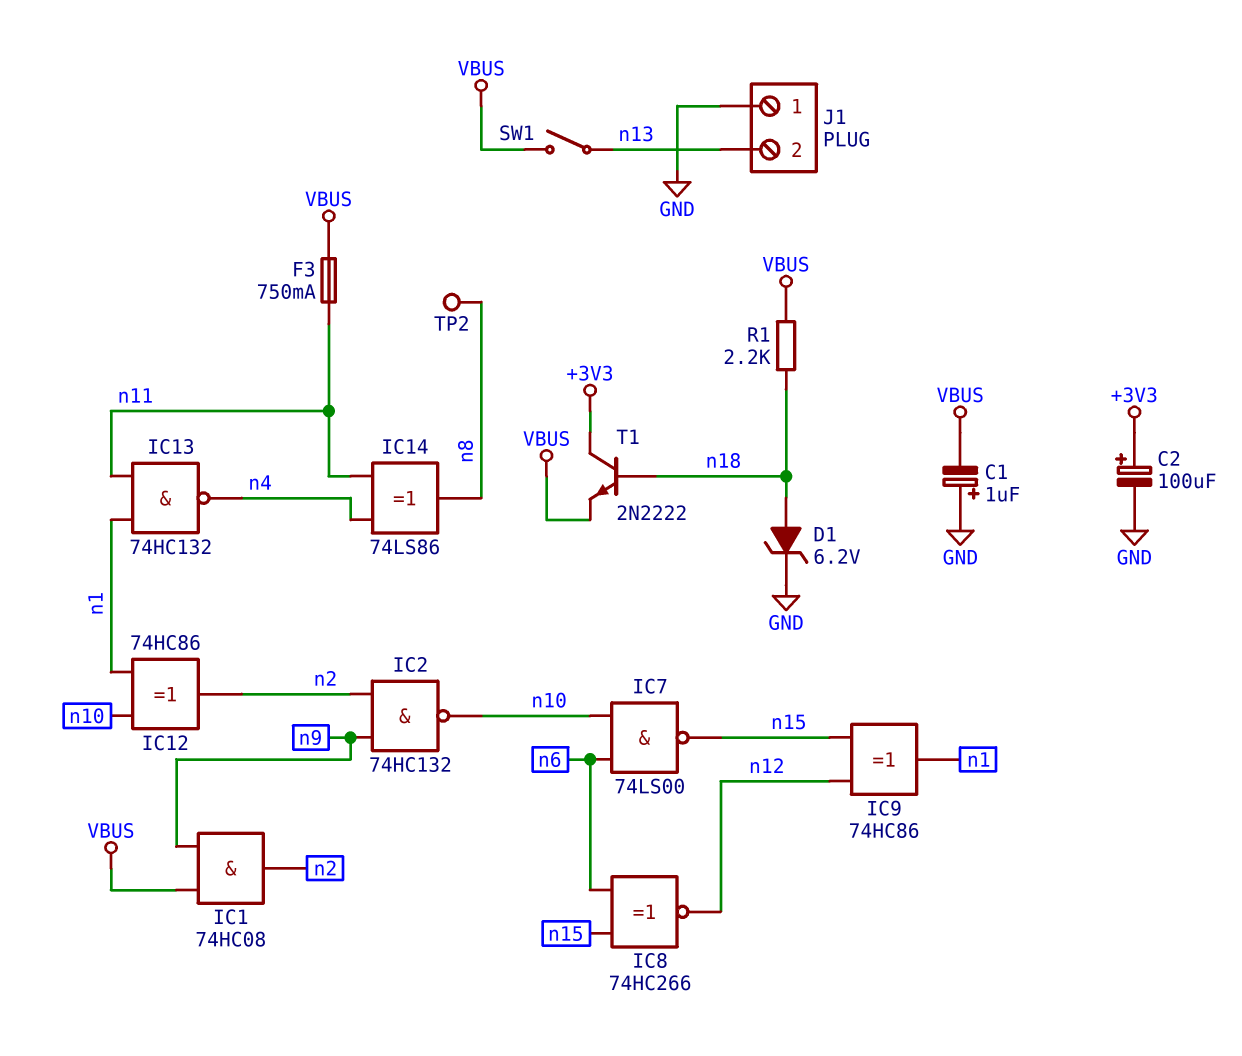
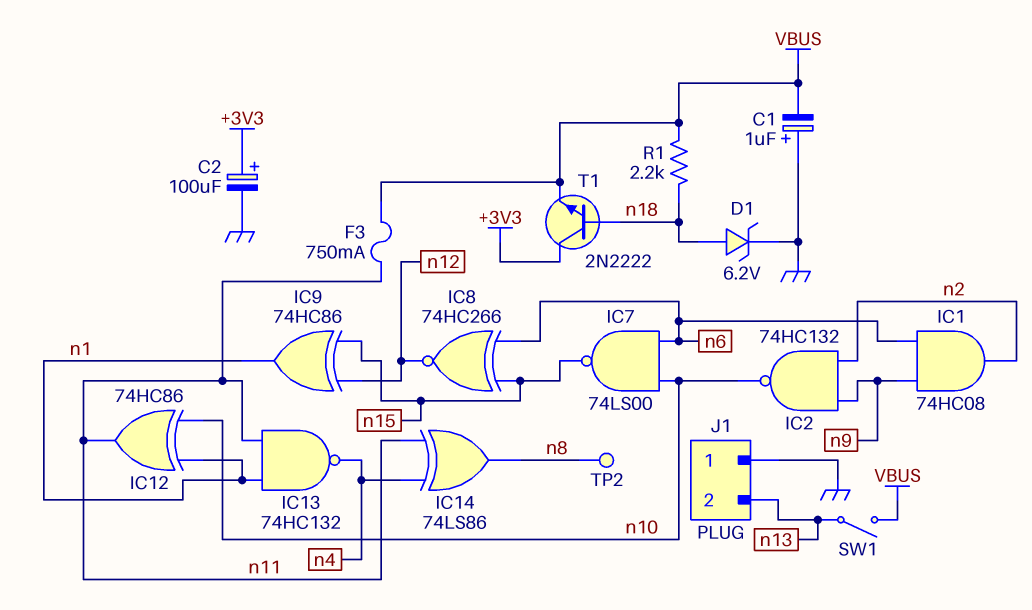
IC1: AND 74HC08 (in VBUS, in n9, out n2) -> AND 74HC08 (in n6, in n9, out n2)
IC12: XOR 74HC86 (in n1, in n10, out n2) -> XOR 74HC86 (in n1, in n10, out n11)

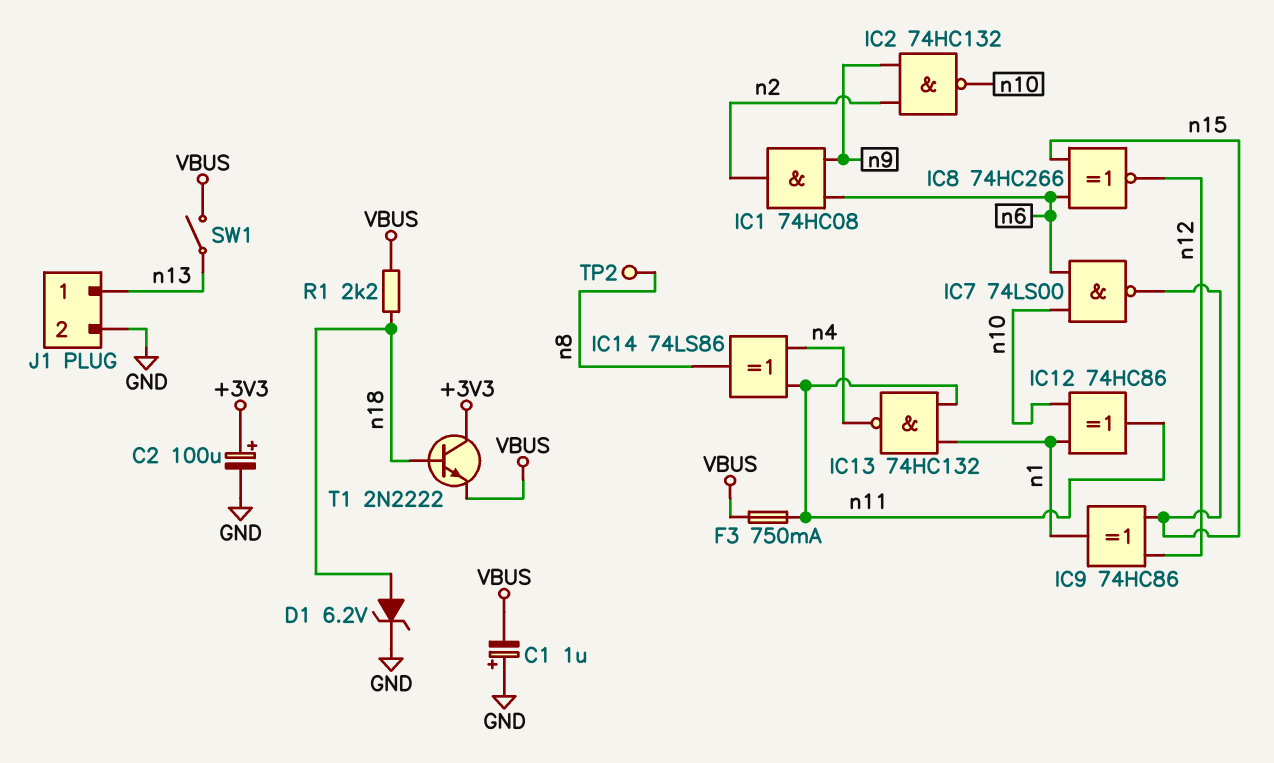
J1 pin 1: GND -> n13
J1 pin 2: n13 -> GND

